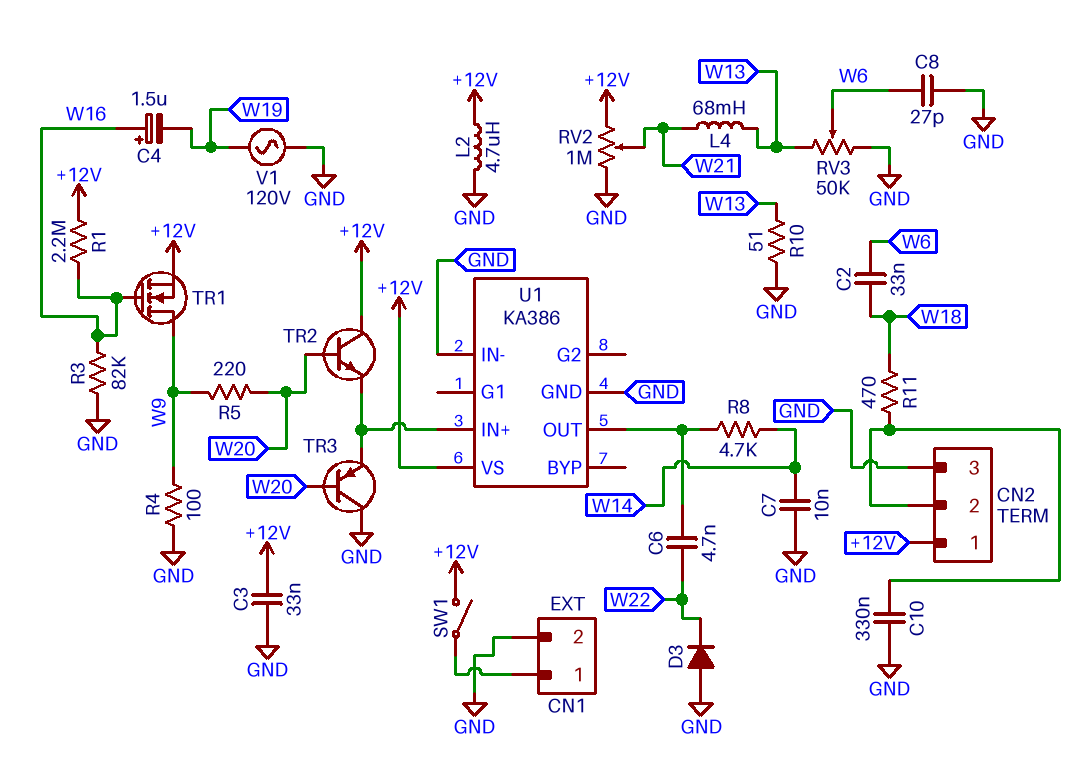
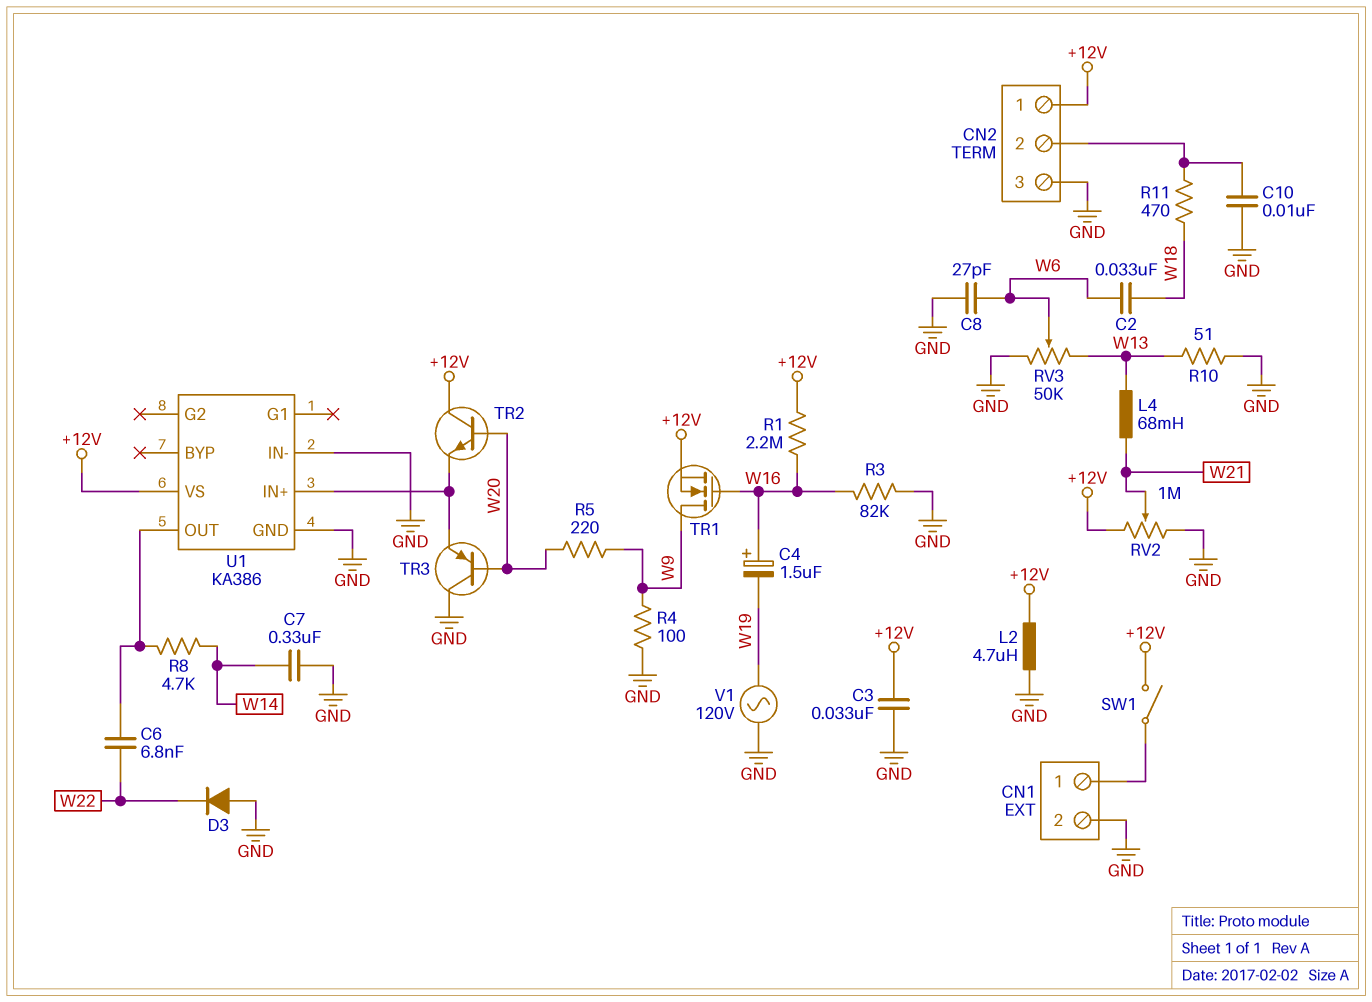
C6: 4.7nF (U1/OUT, W22) -> 6.8nF (U1/OUT, W22)
C7: 10nF (GND, W14) -> 330nF (GND, W14)
C10: 330nF (CN2/2, GND) -> 10nF (CN2/2, GND)

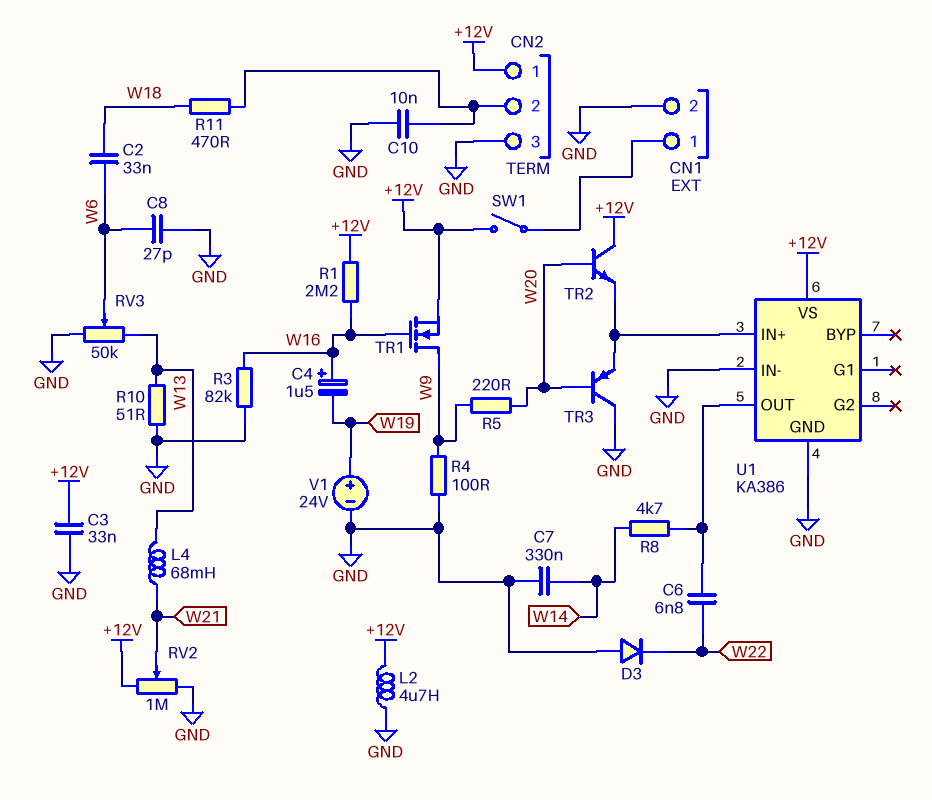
V1: AC 120V (GND, W19) -> 24V (plus W19, minus GND)

